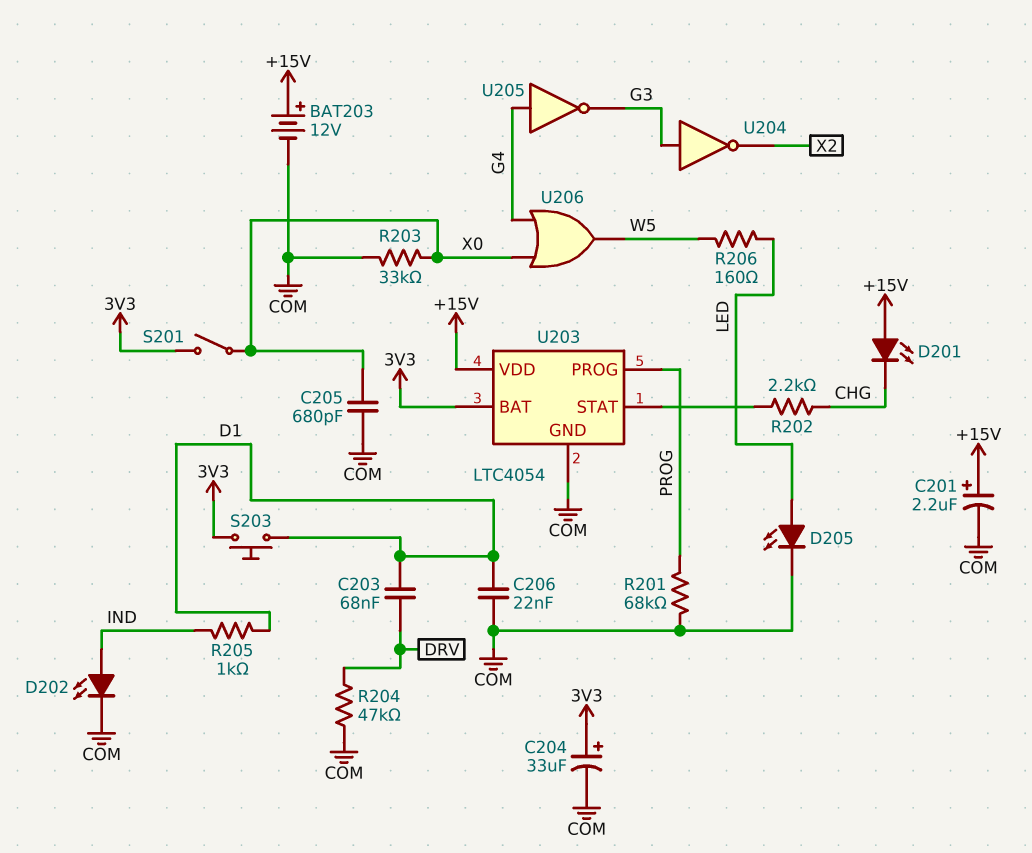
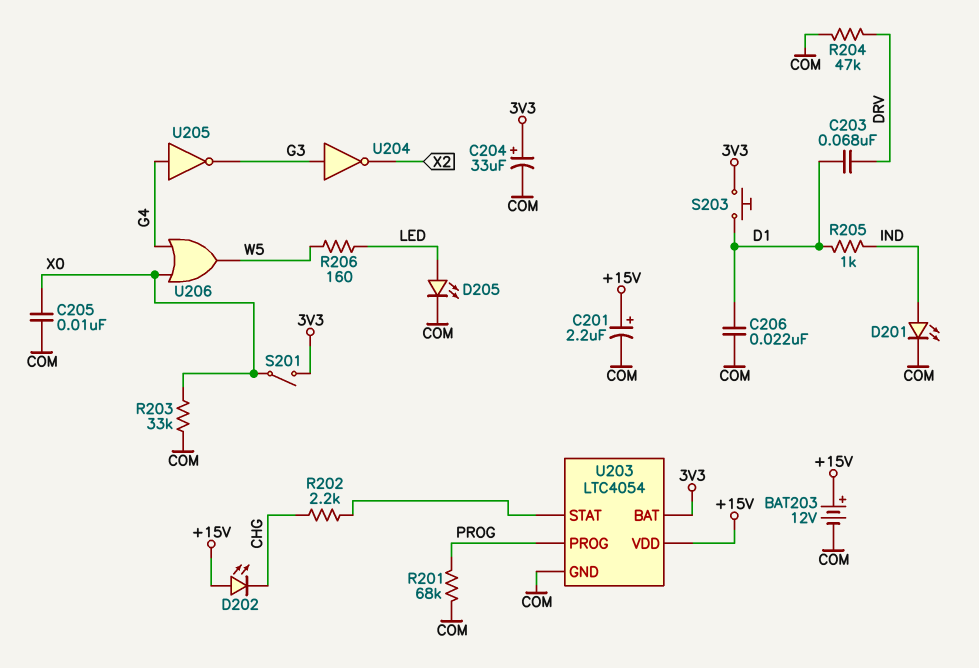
C205: 680pF (COM, X0) -> 10nF (COM, X0)
D201: LED (A +15V, K CHG) -> LED (A IND, K COM)
D202: LED (A IND, K COM) -> LED (A +15V, K CHG)

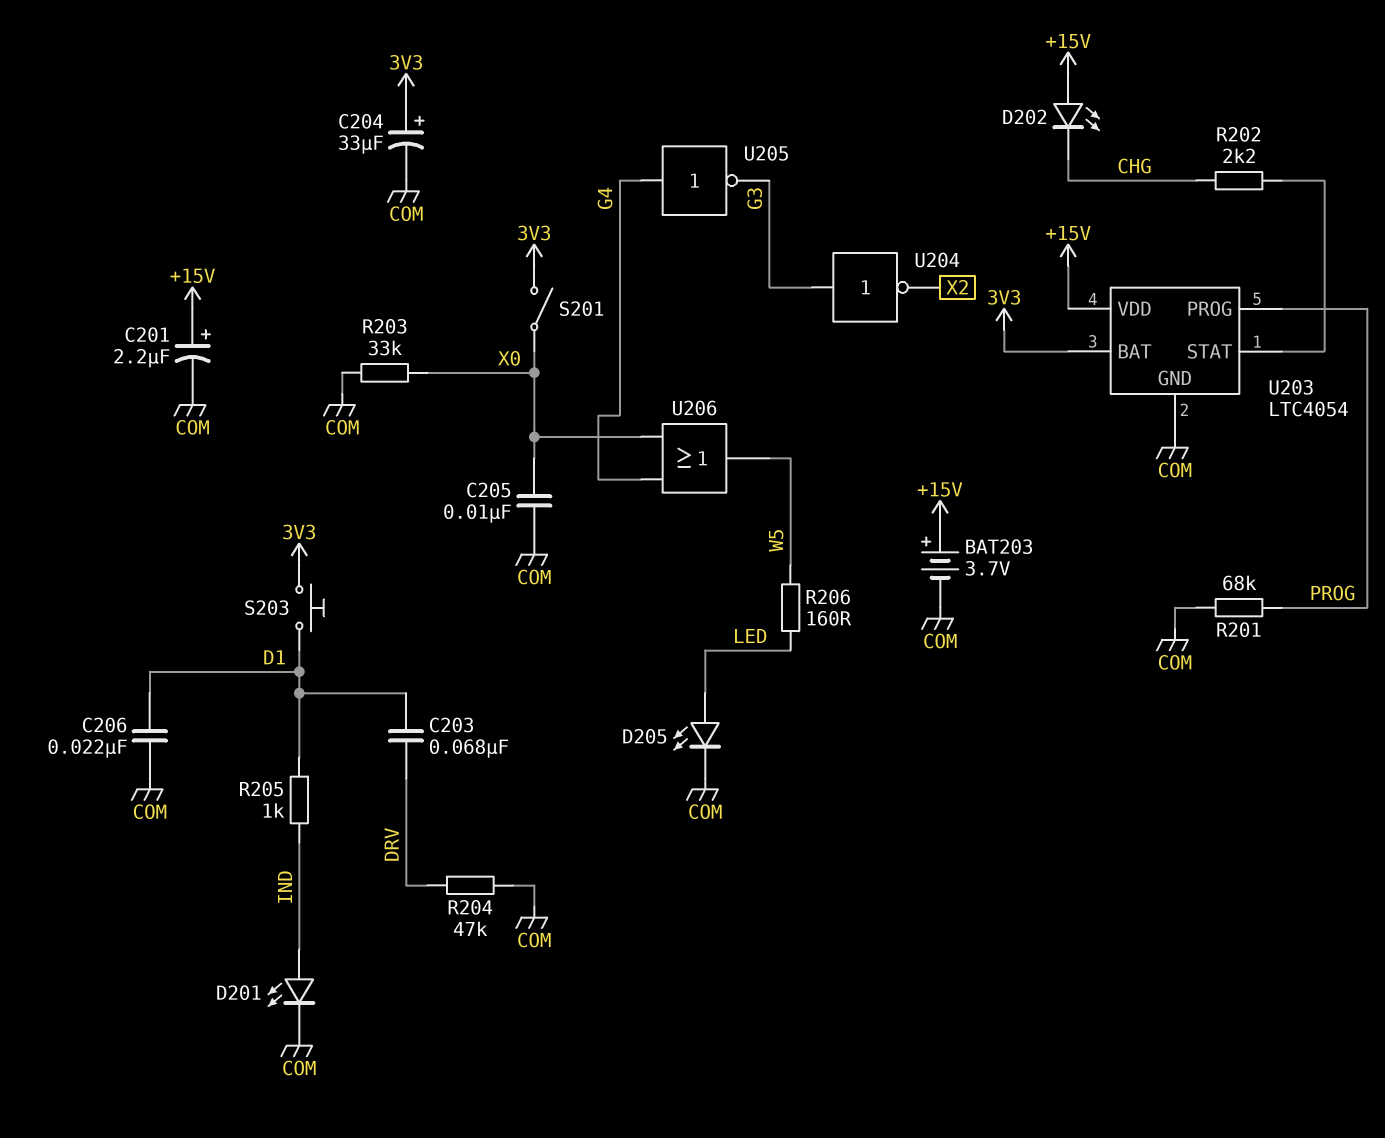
BAT203: 12V (plus +15V, minus COM) -> 3.7V (plus +15V, minus COM)

